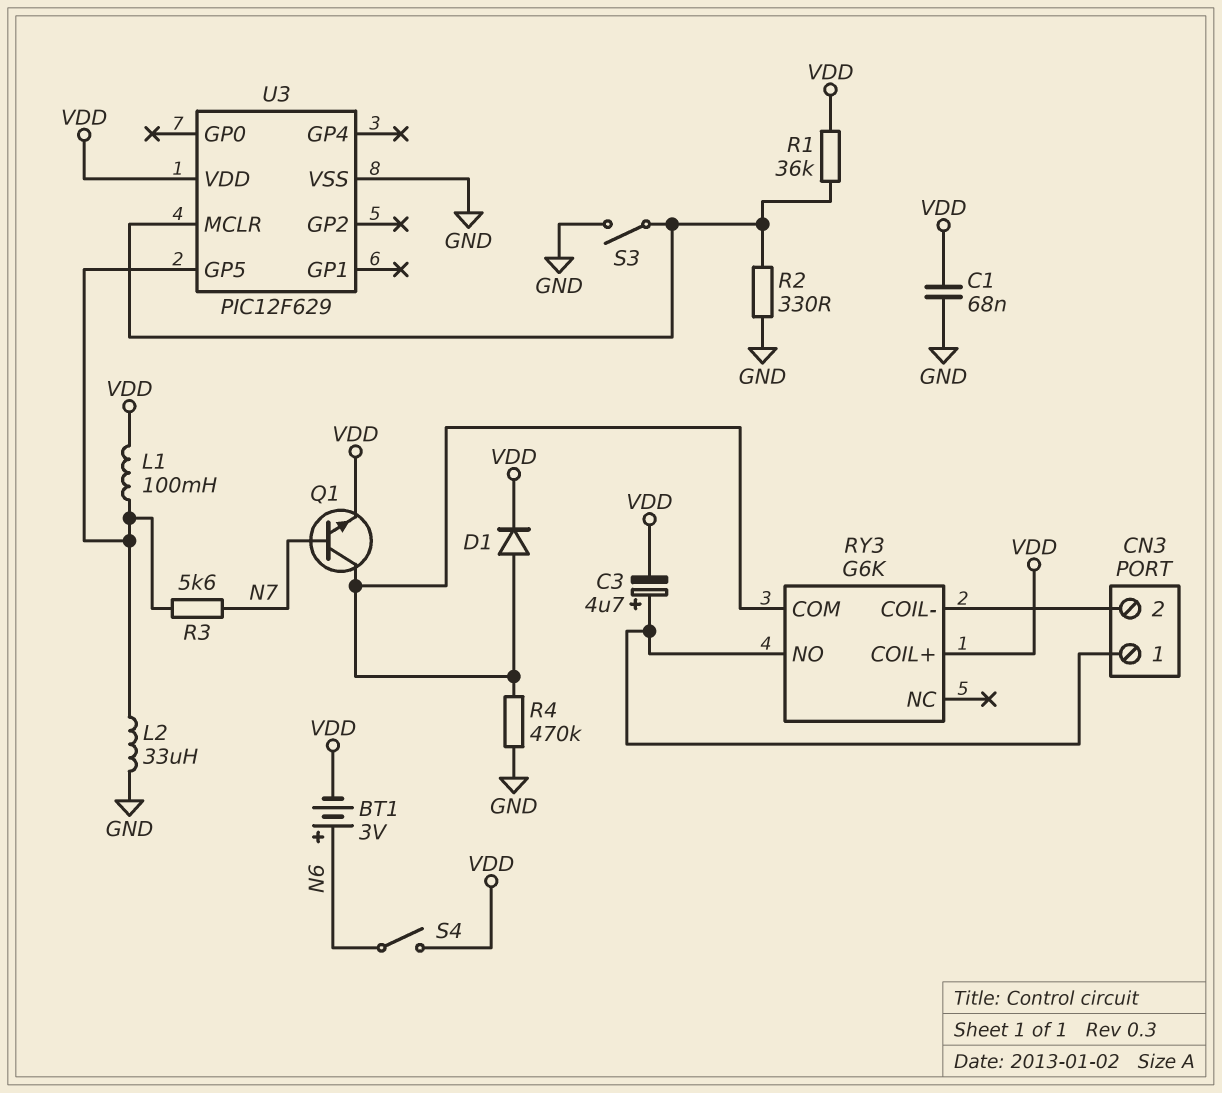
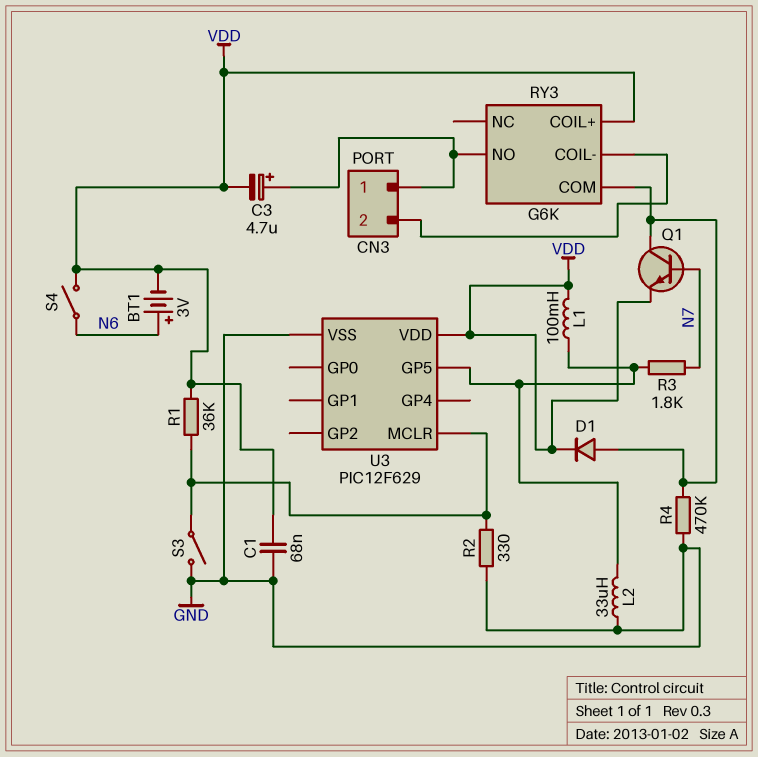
R3: 5.6k (N7, U3/GP5) -> 1.8k (N7, U3/GP5)

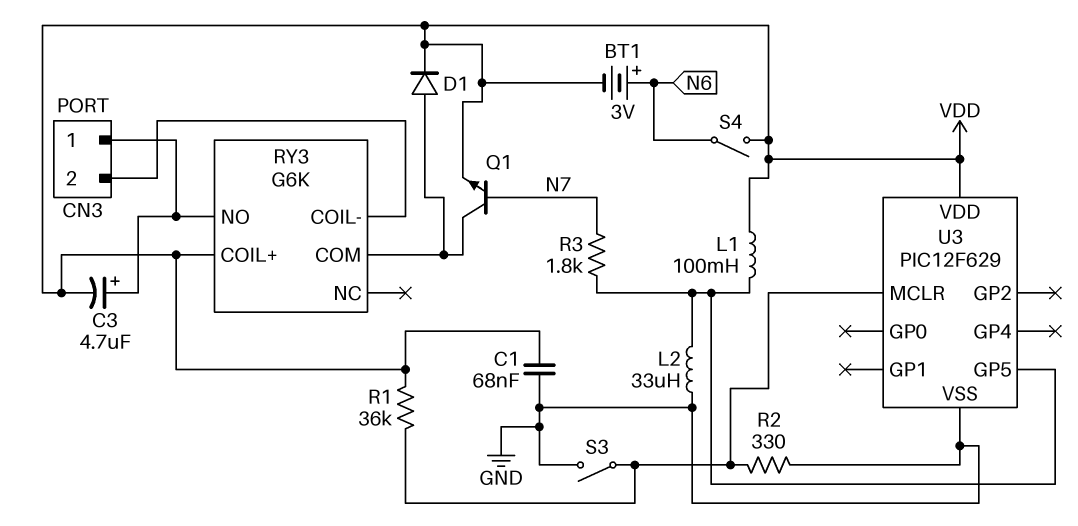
R4: 470k (GND, RY3/COM) -> none

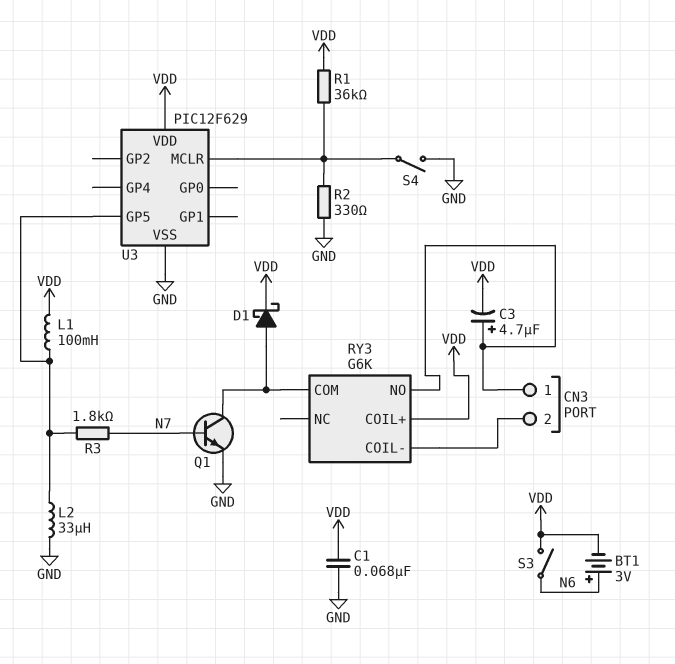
D1: diode (A RY3/COM, K VDD) -> schottky (A RY3/COM, K VDD)
Q1: NPN (B N7, C RY3/COM, E VDD) -> NPN (B N7, C RY3/COM, E GND)
S3: switch (GND, U3/MCLR) -> switch (N6, VDD)
S4: switch (N6, VDD) -> switch (GND, U3/MCLR)

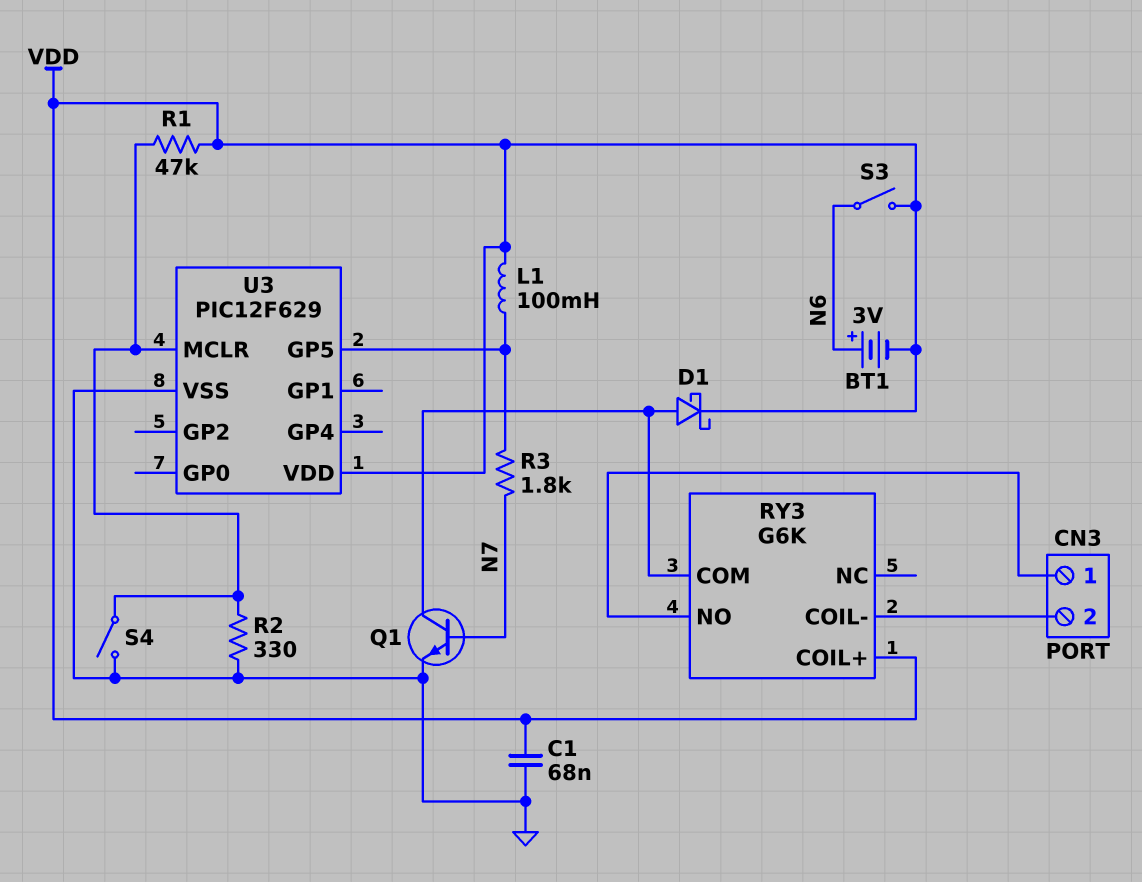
C3: 4.7uF (plus CN3/1, minus VDD) -> none
L2: 33uH (GND, U3/GP5) -> none
R1: 36k (U3/MCLR, VDD) -> 47k (U3/MCLR, VDD)

